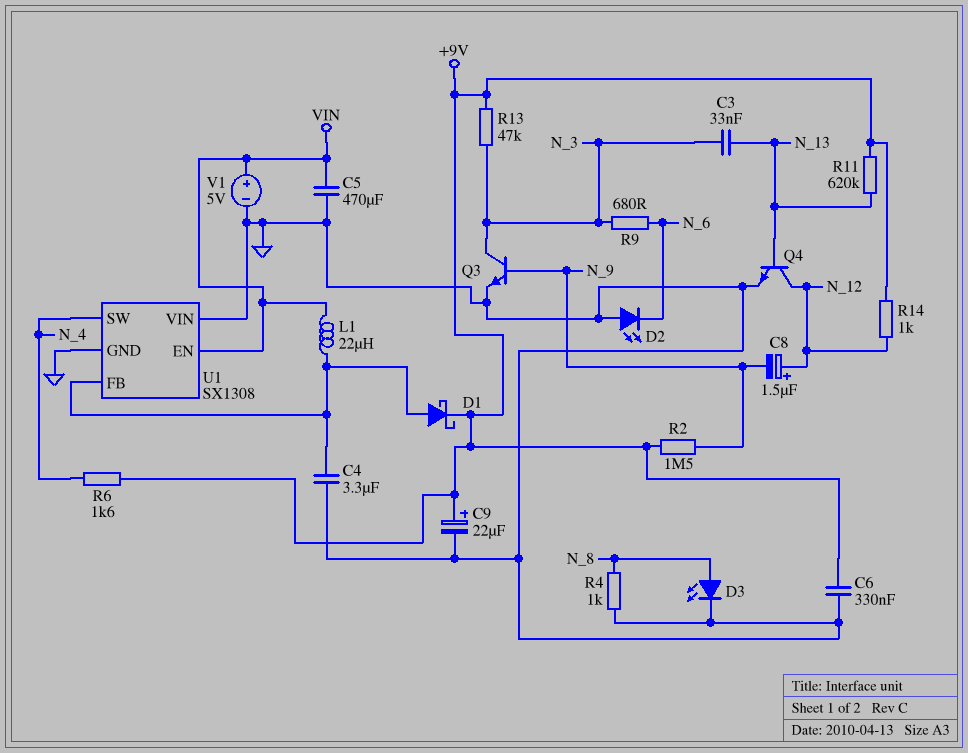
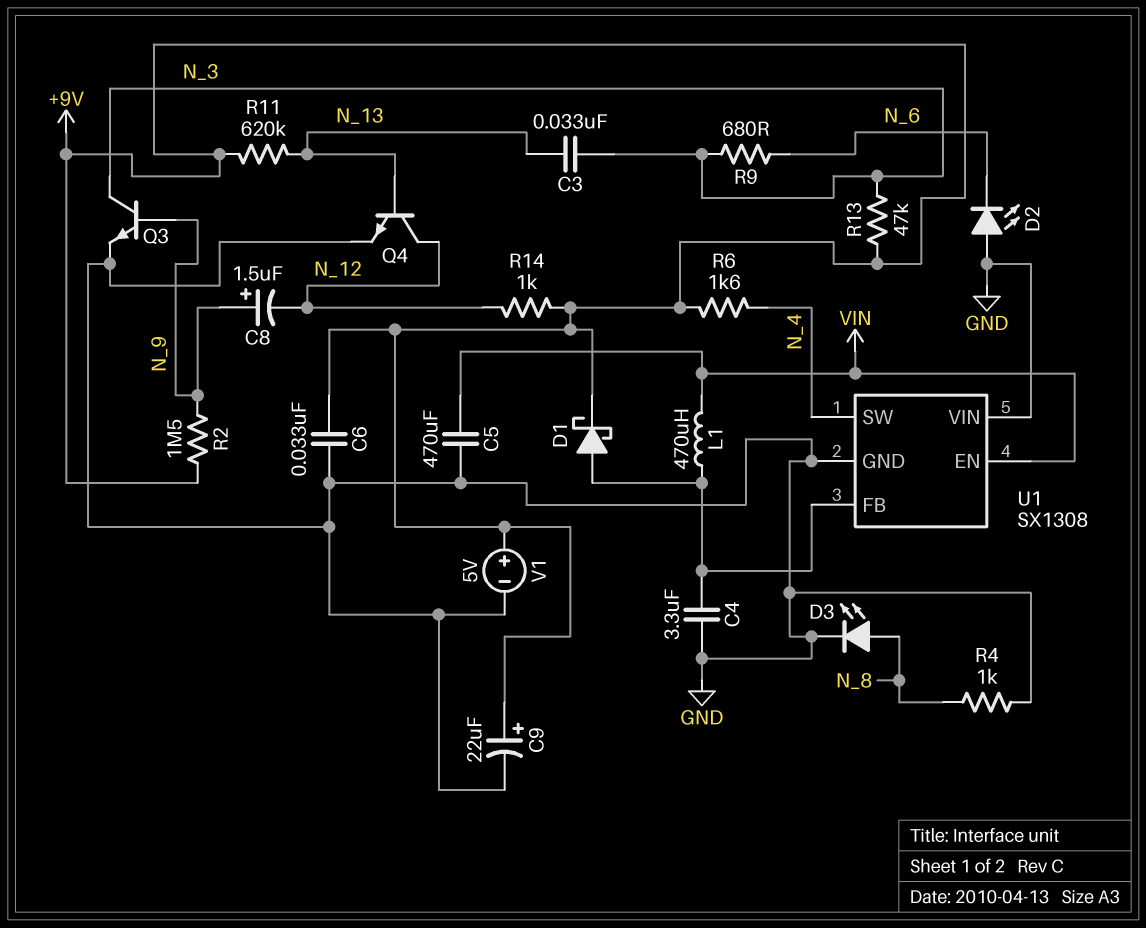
C6: 330nF (+9V, GND) -> 33nF (+9V, GND)
C8: 1.5uF (plus N_12, minus N_9) -> 1.5uF (plus N_9, minus N_12)
L1: 22uH (U1/FB, VIN) -> 470uH (U1/FB, VIN)
V1: 5V (plus VIN, minus GND) -> 5V (plus +9V, minus GND)

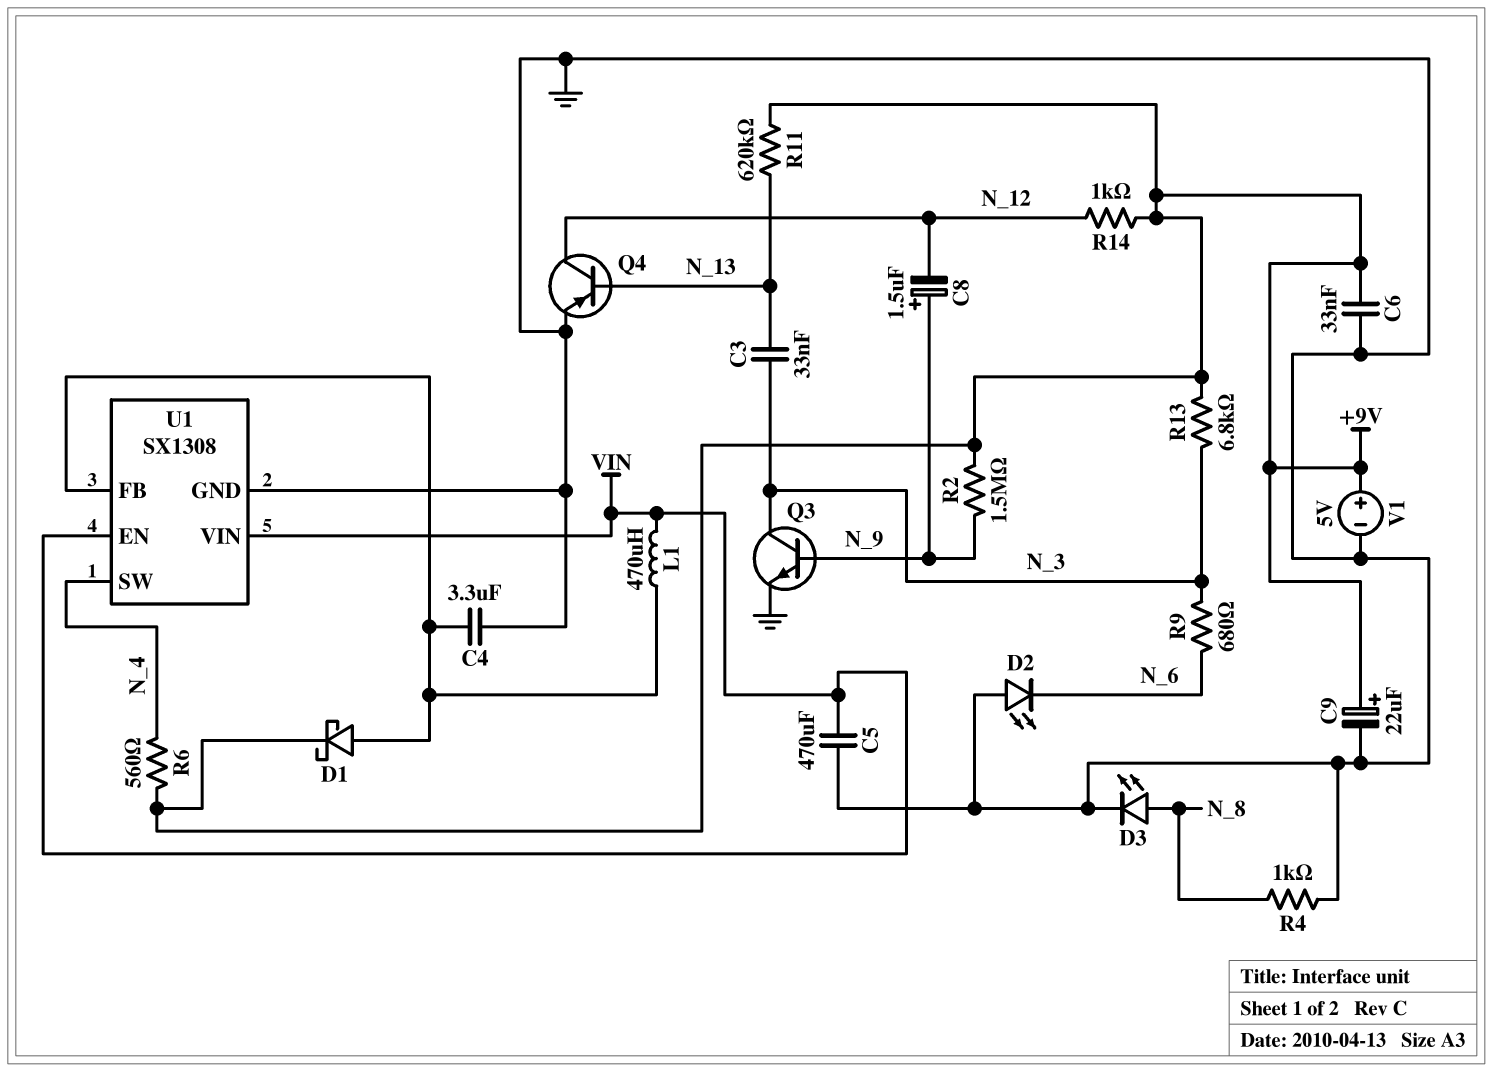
Q4: NPN (B N_13, C N_12, E GND) -> PNP (B N_13, C N_12, E GND)
R6: 1.6k (+9V, N_4) -> 560 (+9V, N_4)
R13: 47k (+9V, N_3) -> 6.8k (+9V, N_3)
U1 pin VIN: GND -> VIN

